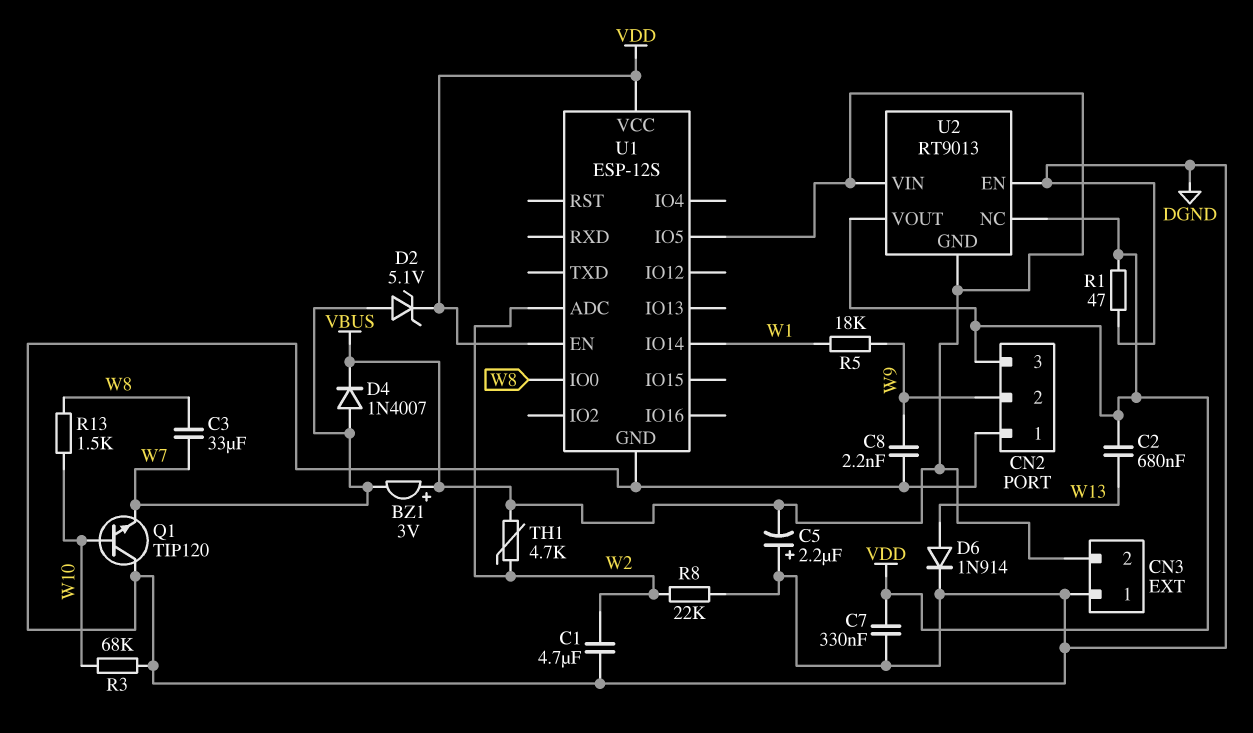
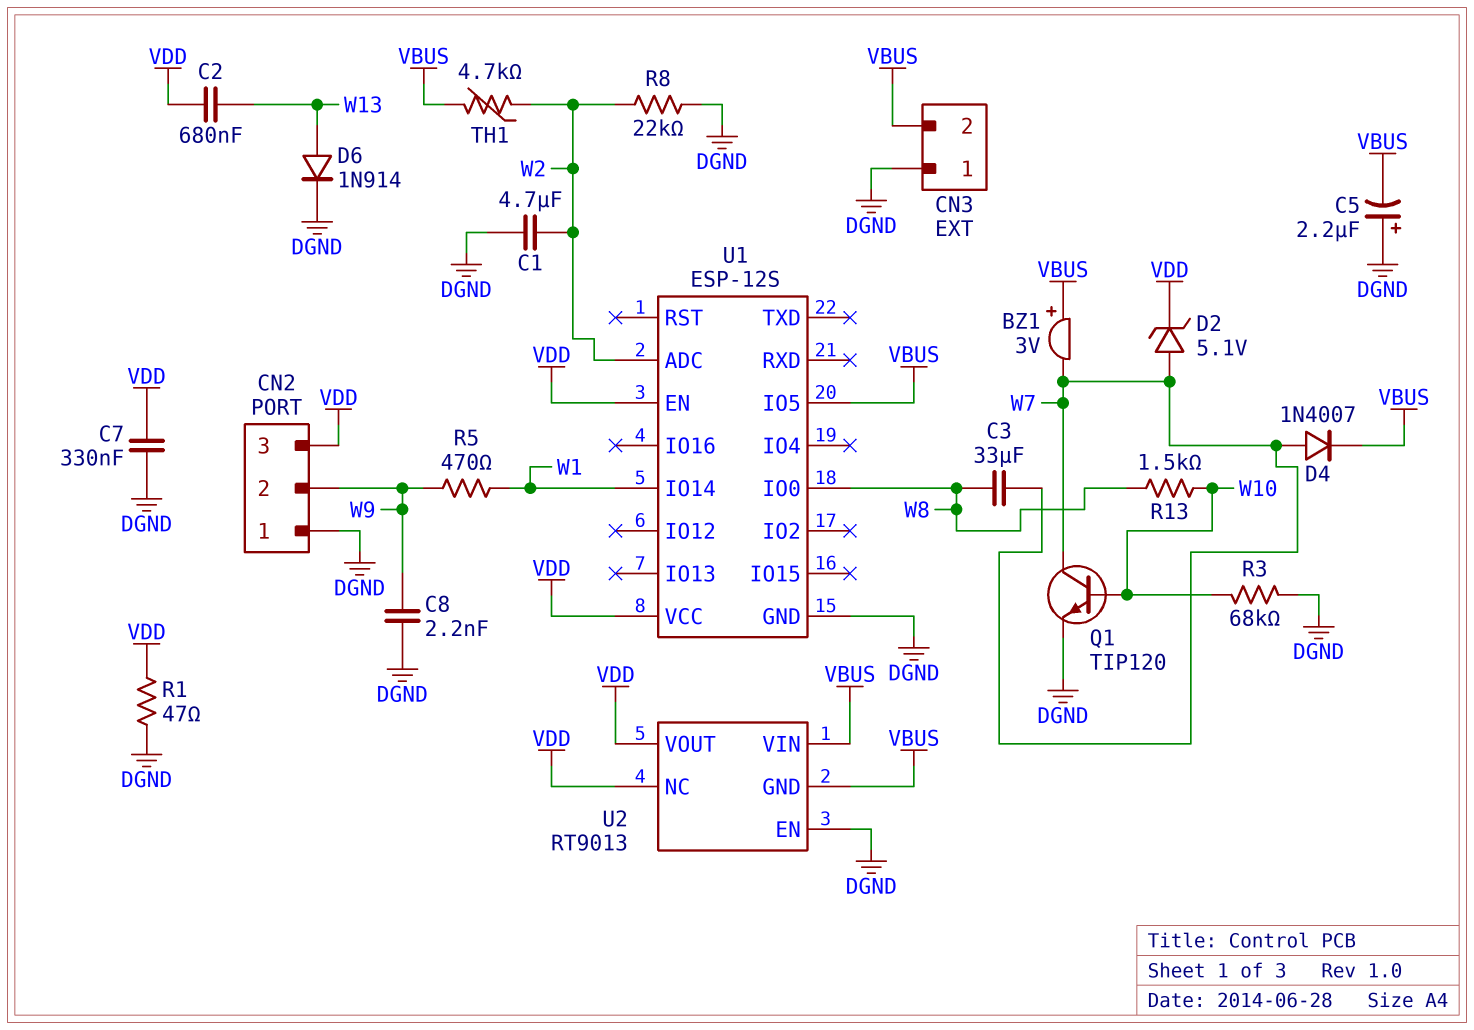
Q1: NPN TIP120 (B W10, C DGND, E W7) -> NPN TIP120 (B W10, C W7, E DGND)
R5: 18k (W1, W9) -> 470 (W1, W9)

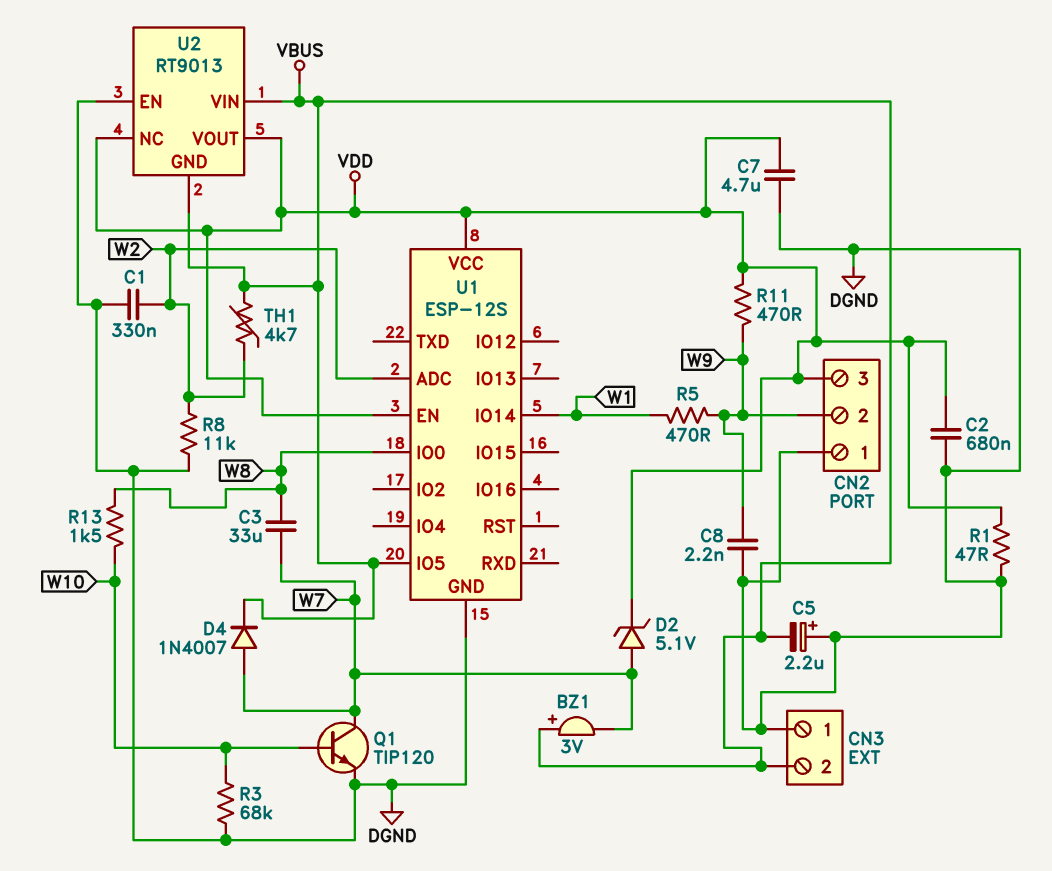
C1: 4.7uF (DGND, W2) -> 330nF (DGND, W2)
C2: 680nF (VDD, W13) -> 680nF (DGND, VDD)
C7: 330nF (DGND, VDD) -> 4.7uF (DGND, VDD)
D6: diode 1N914 (A W13, K DGND) -> none
R8: 22k (DGND, W2) -> 11k (DGND, W2)
R11: none -> 470 (VDD, W9)

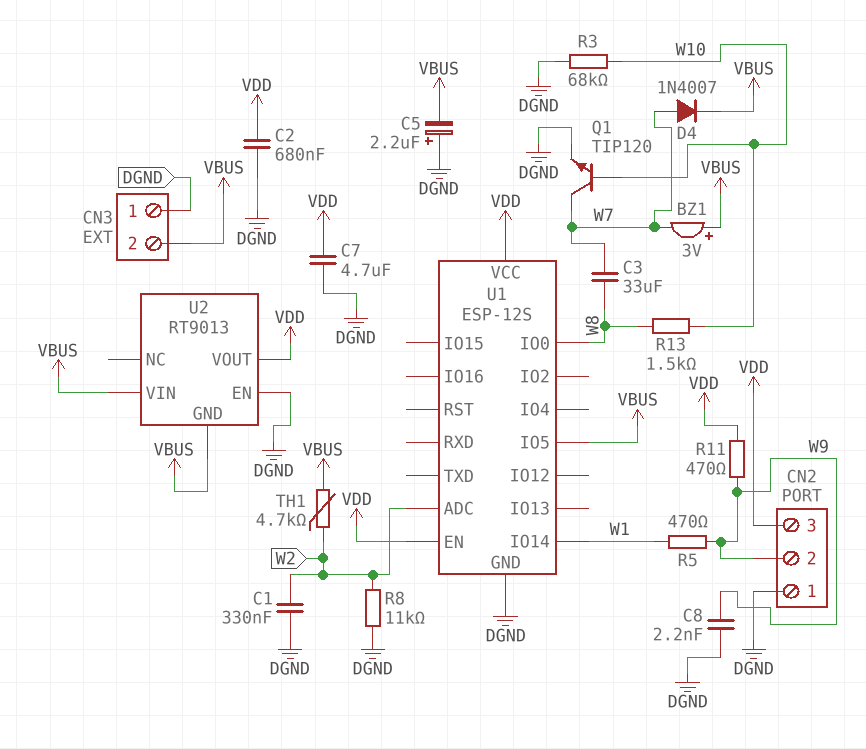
D2: zener 5.1V (A W7, K VDD) -> none
R1: 47 (DGND, VDD) -> none
U2 pin NC: VDD -> none

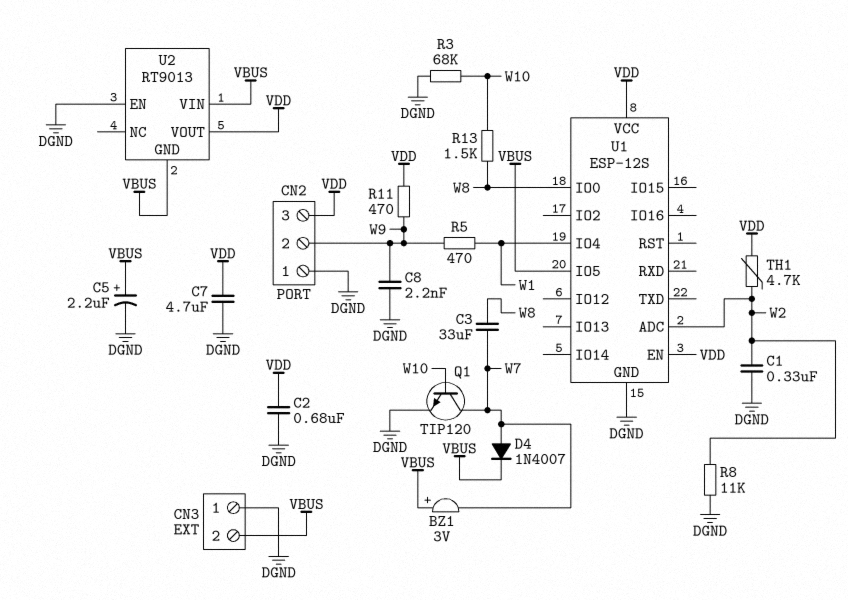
C5: 2.2uF (plus DGND, minus VBUS) -> 2.2uF (plus VBUS, minus DGND)
TH1: 4.7k (VBUS, W2) -> 4.7k (VDD, W2)
U1 pin IO4: none -> W1
U1 pin IO14: W1 -> none

